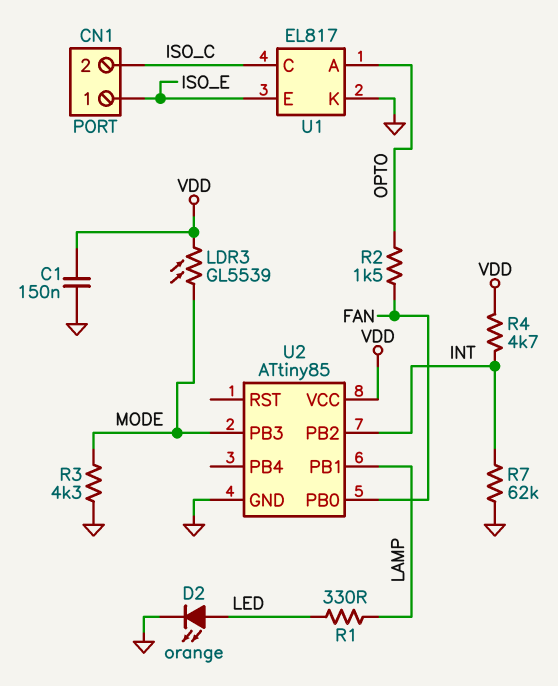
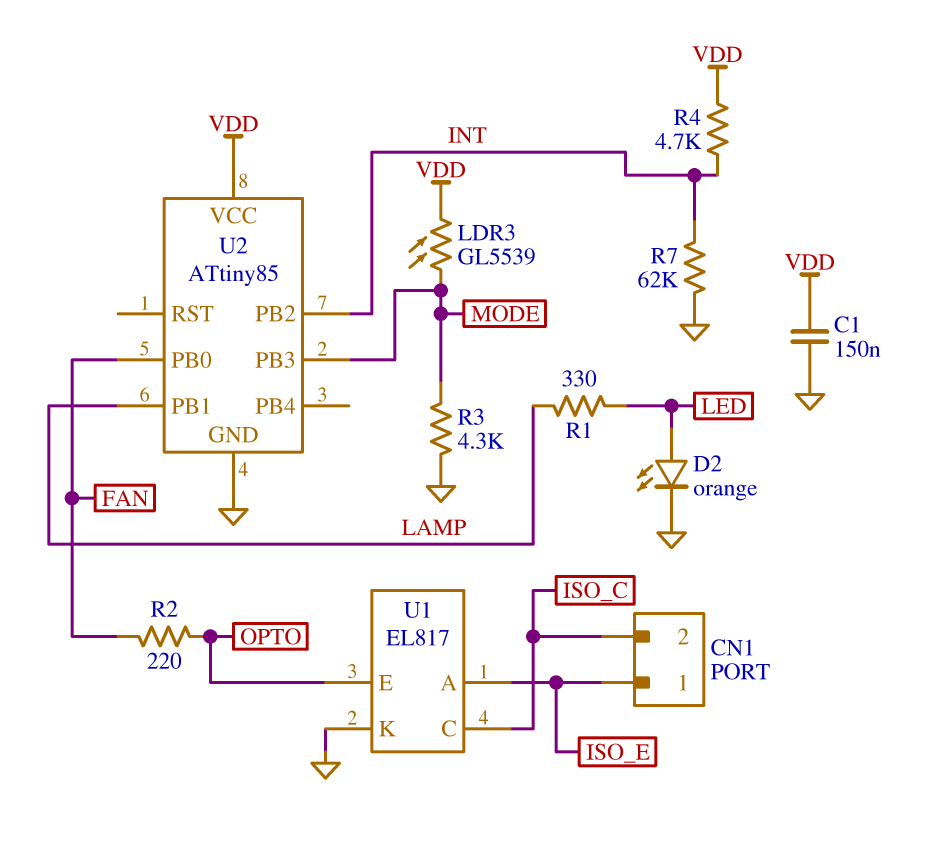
R2: 1.5k (FAN, OPTO) -> 220 (FAN, OPTO)
U1 pin A: OPTO -> ISO_E
U1 pin E: ISO_E -> OPTO

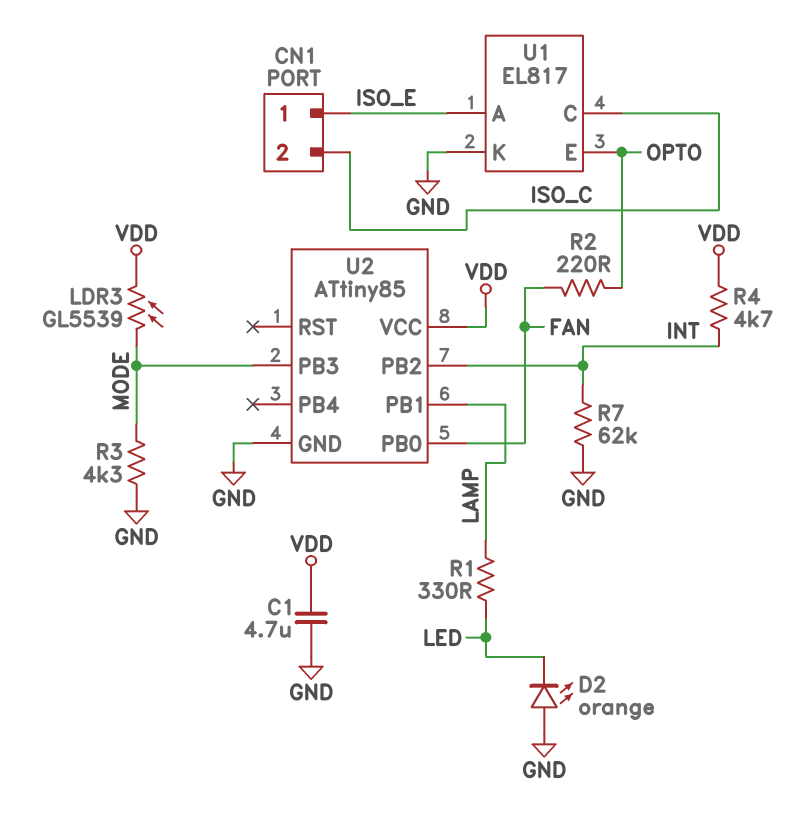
C1: 150nF (GND, VDD) -> 4.7uF (GND, VDD)
D2: LED orange (A LED, K GND) -> LED orange (A GND, K LED)

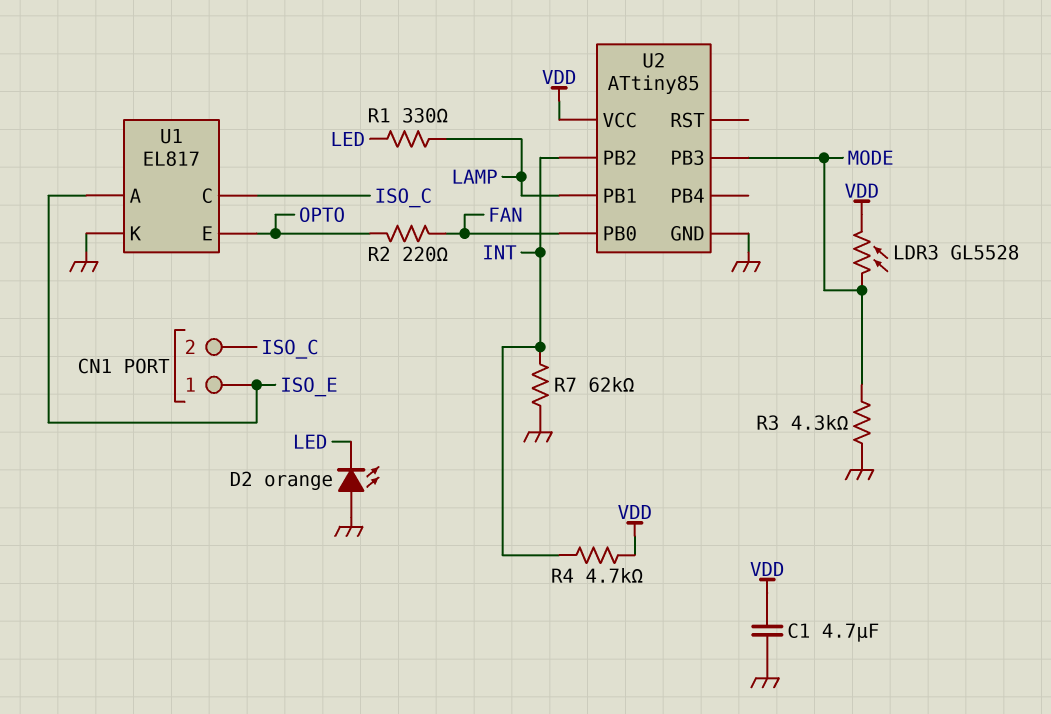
LDR3: GL5539 (MODE, VDD) -> GL5528 (MODE, VDD)

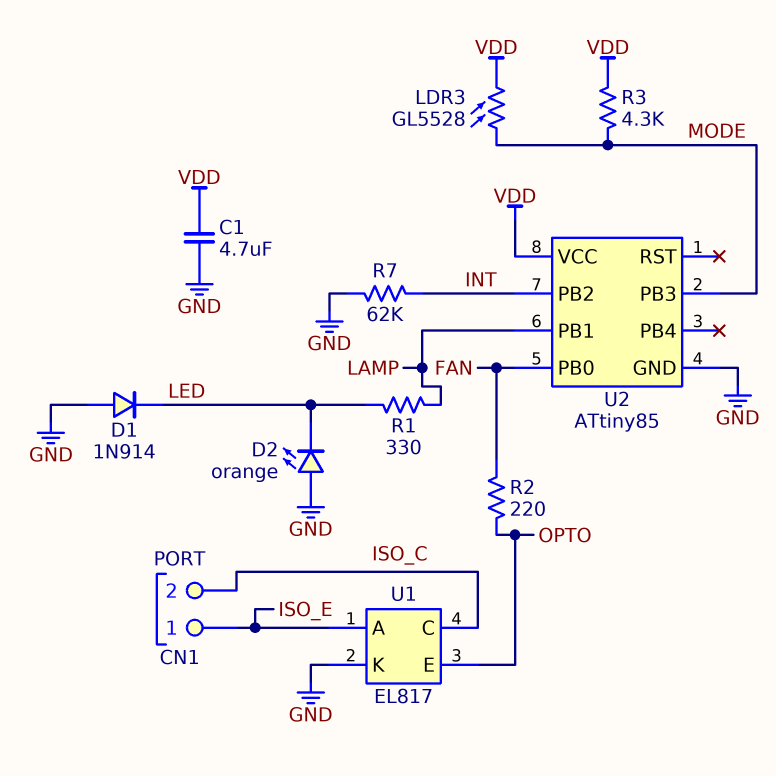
D1: none -> diode 1N914 (A GND, K LED)
R3: 4.3k (GND, MODE) -> 4.3k (MODE, VDD)
R4: 4.7k (INT, VDD) -> none

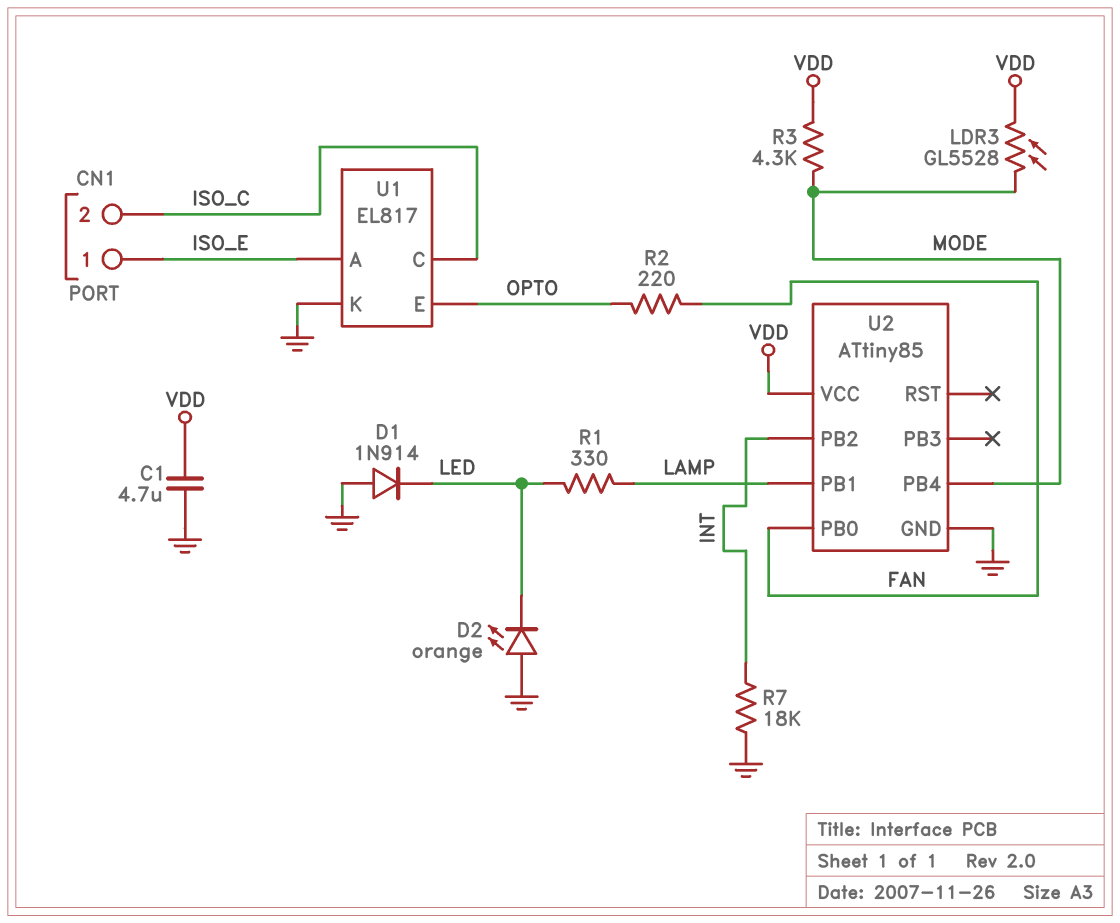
R7: 62k (GND, INT) -> 18k (GND, INT)
U2 pin PB3: MODE -> none
U2 pin PB4: none -> MODE

